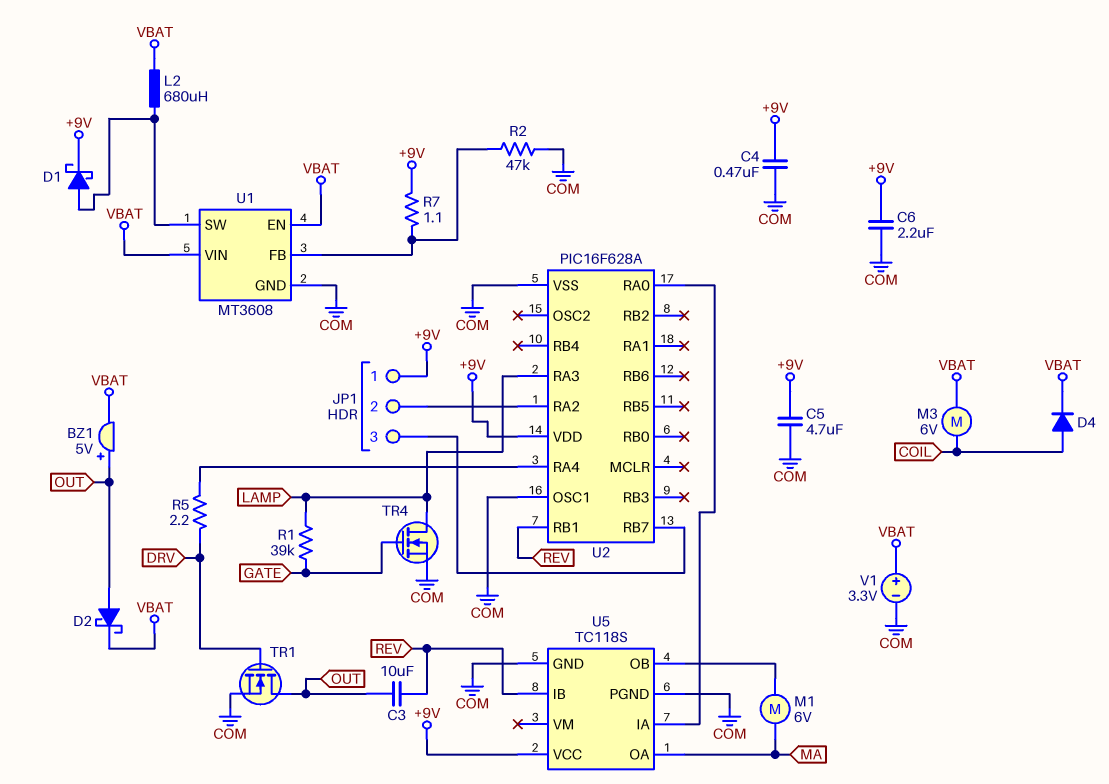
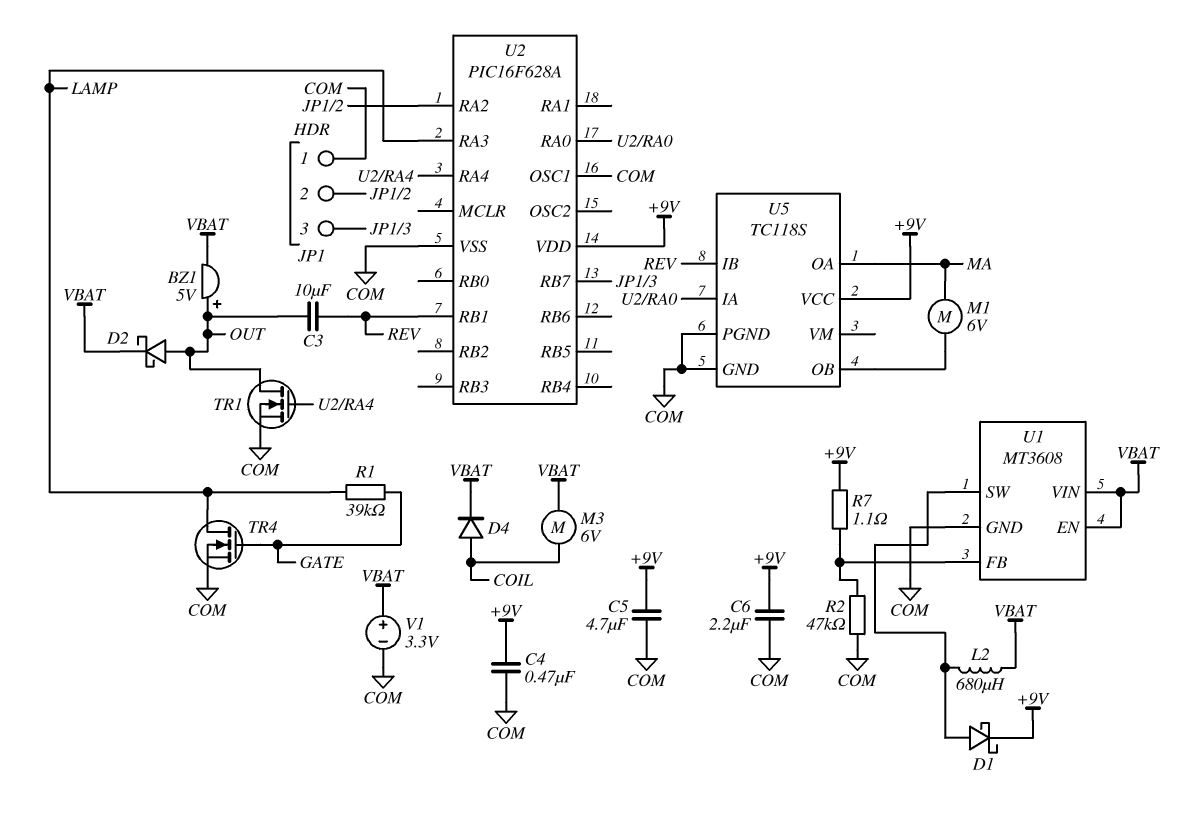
JP1 pin 1: +9V -> COM
R5: 2.2 (DRV, U2/RA4) -> none
TR1: NMOS (G DRV, D OUT, S COM) -> NMOS (G U2/RA4, D OUT, S COM)

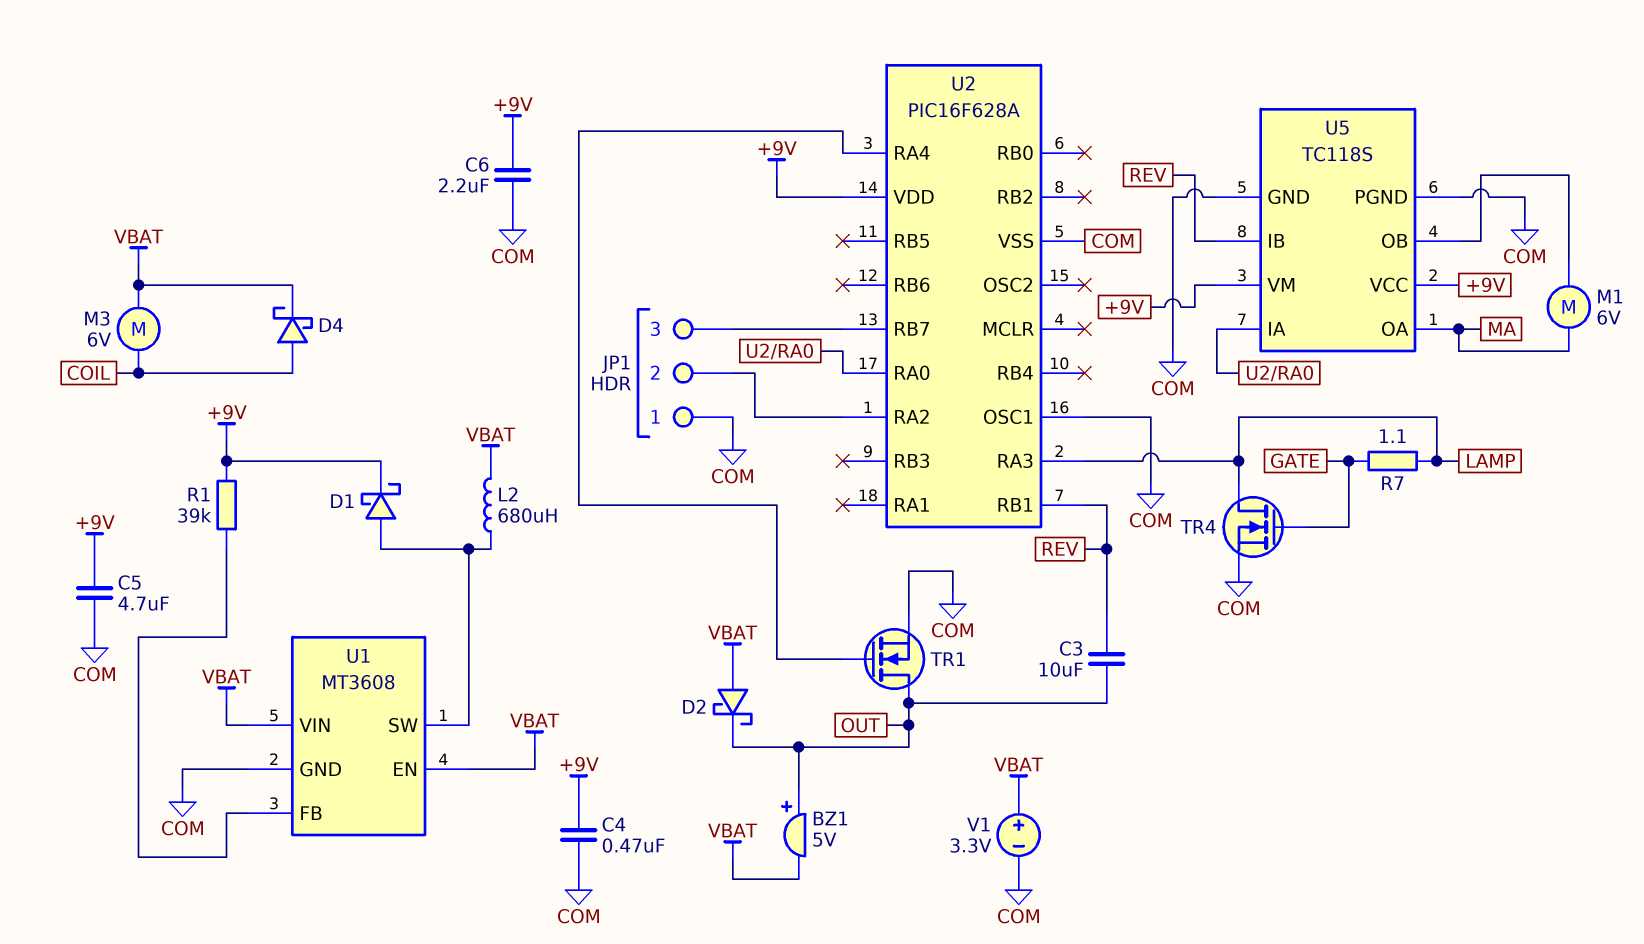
D2: schottky (A OUT, K VBAT) -> schottky (A VBAT, K OUT)
D4: diode (A COIL, K VBAT) -> schottky (A COIL, K VBAT)
R1: 39k (GATE, LAMP) -> 39k (+9V, U1/FB)
R2: 47k (COM, U1/FB) -> none
R7: 1.1 (+9V, U1/FB) -> 1.1 (GATE, LAMP)
U5 pin VM: none -> +9V

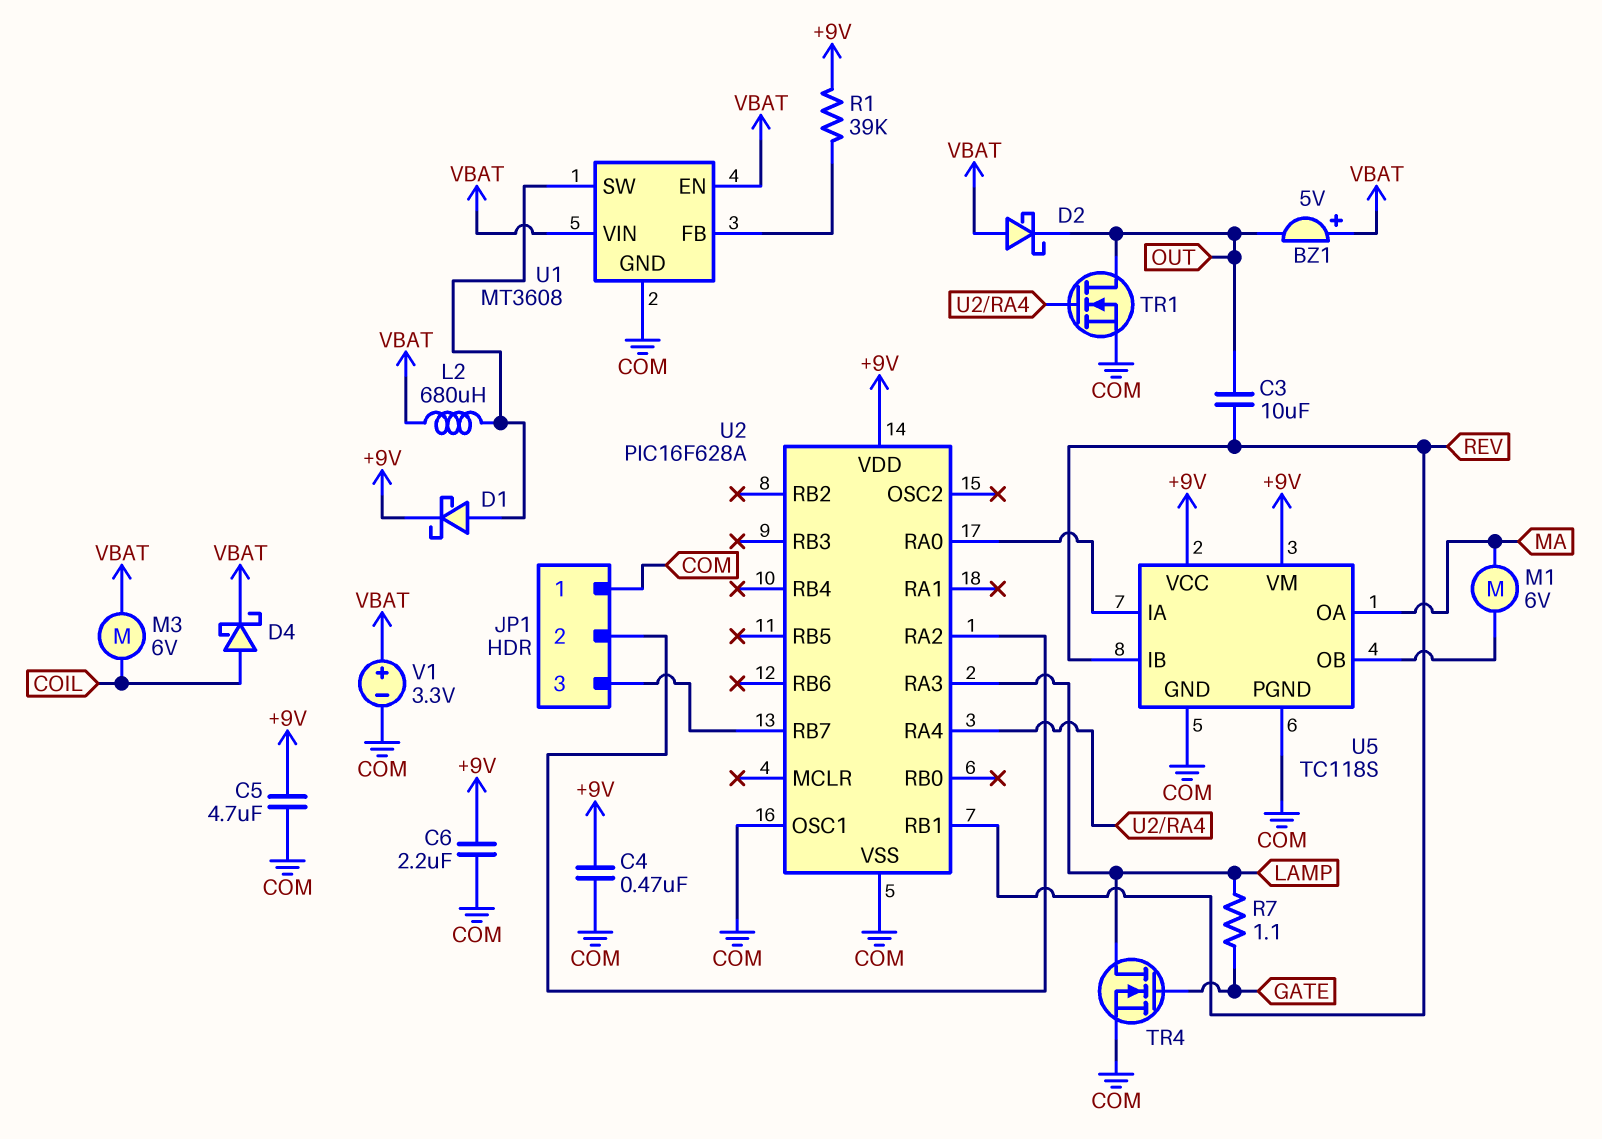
BZ1: buzzer 5V (plus OUT, minus VBAT) -> buzzer 5V (plus VBAT, minus OUT)

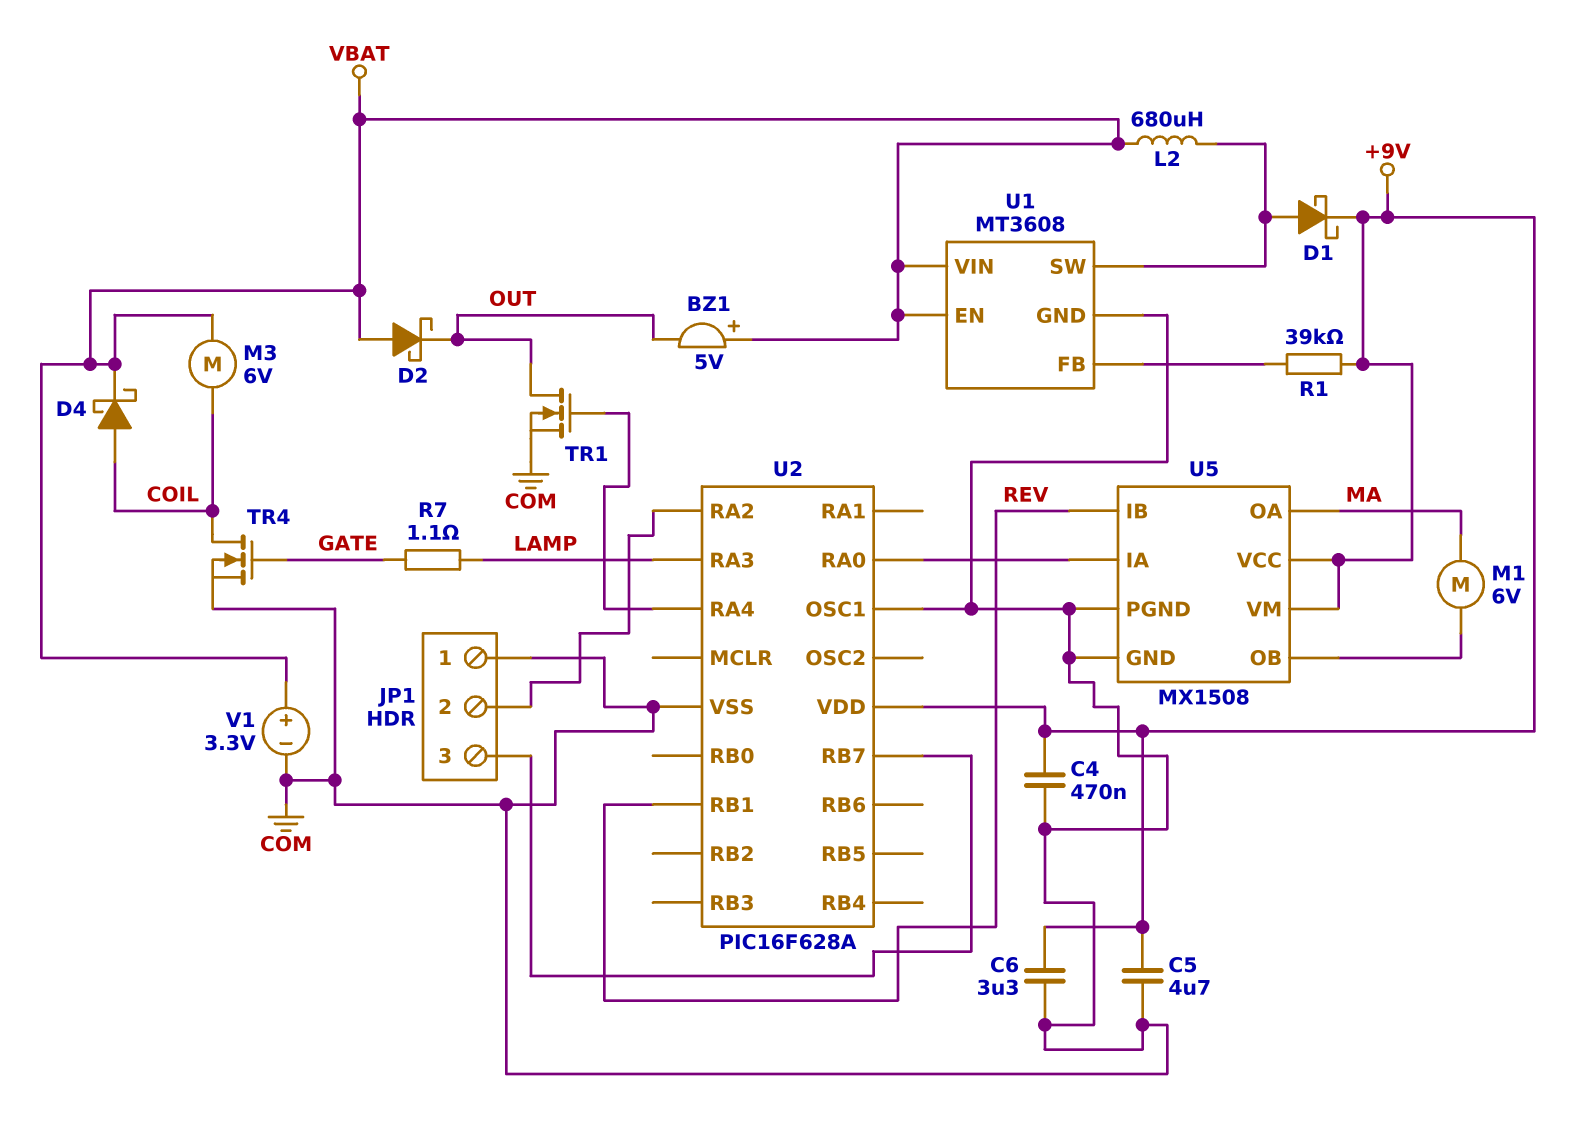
C3: 10uF (OUT, REV) -> none
C6: 2.2uF (+9V, COM) -> 3.3uF (+9V, COM)
TR4: NMOS (G GATE, D LAMP, S COM) -> NMOS (G GATE, D COIL, S COM)
U5: TC118S -> MX1508

